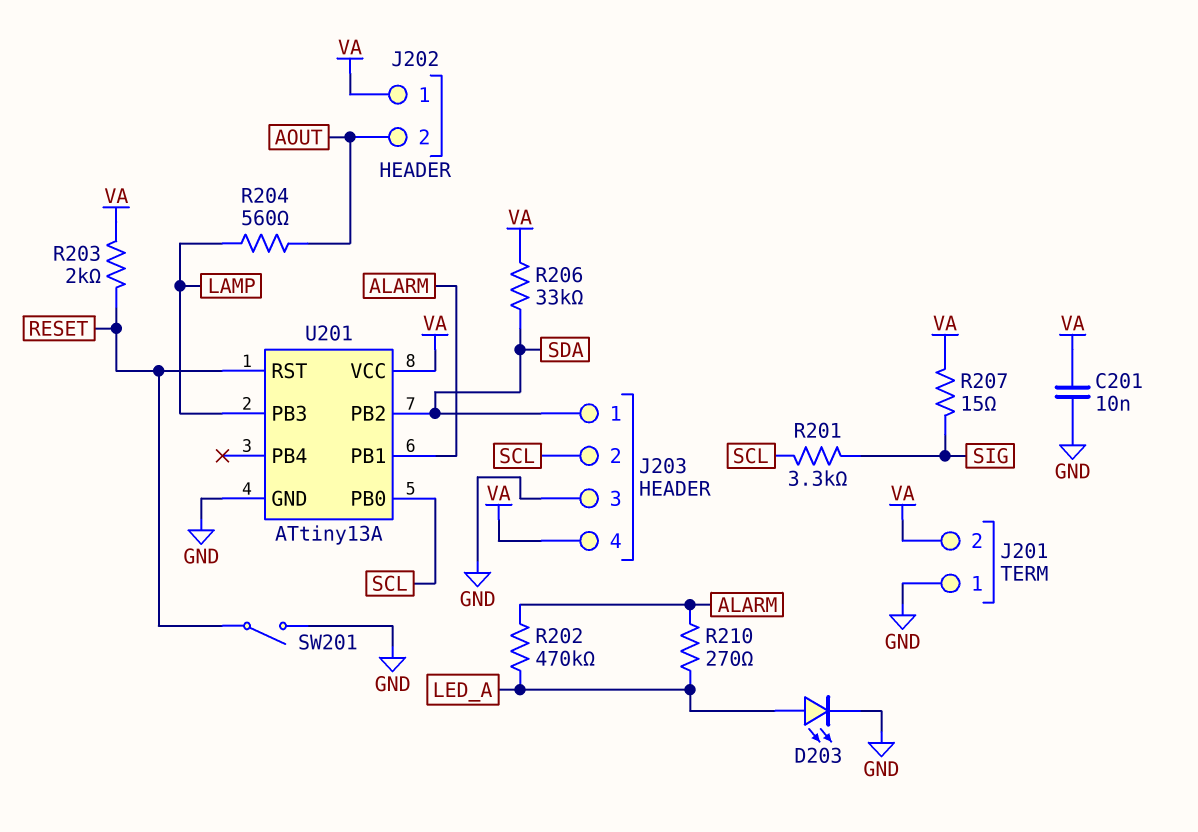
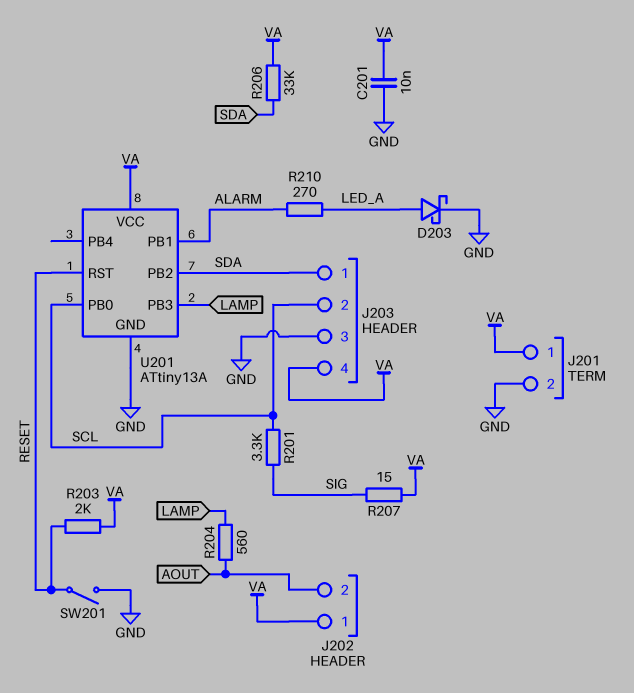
D203: LED (A LED_A, K GND) -> schottky (A LED_A, K GND)
J201 pin 1: GND -> VA
J201 pin 2: VA -> GND
R202: 470k (ALARM, LED_A) -> none

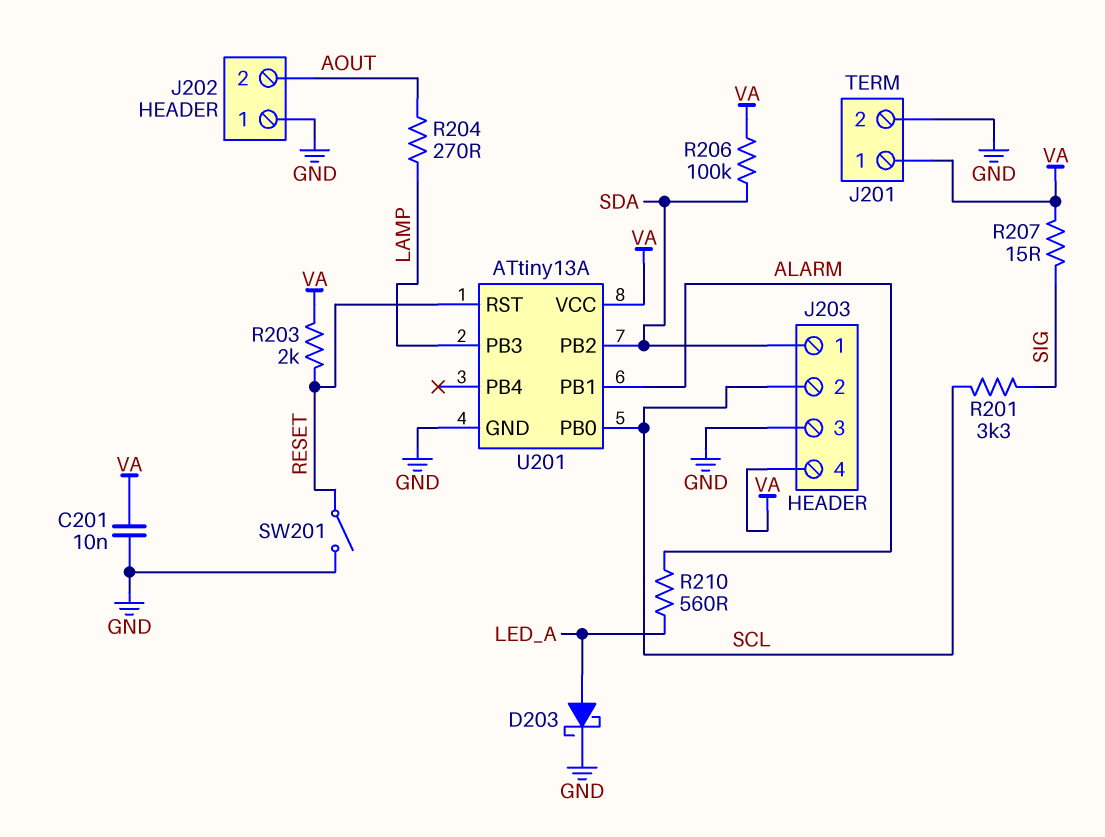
J202 pin 1: VA -> GND
R204: 560 (AOUT, LAMP) -> 270 (AOUT, LAMP)
R206: 33k (SDA, VA) -> 100k (SDA, VA)
R210: 270 (ALARM, LED_A) -> 560 (ALARM, LED_A)

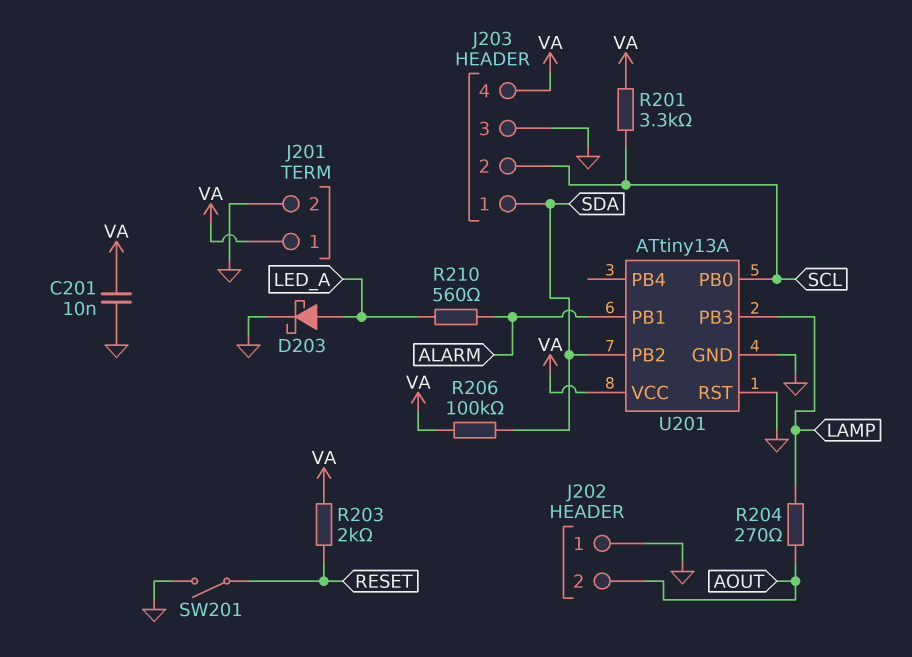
R201: 3.3k (SCL, SIG) -> 3.3k (SCL, VA)
R207: 15 (SIG, VA) -> none
U201 pin RST: RESET -> GND

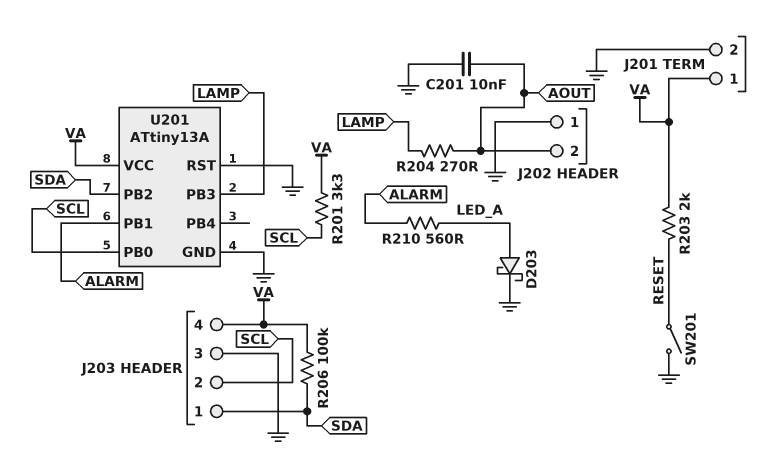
C201: 10nF (GND, VA) -> 10nF (AOUT, GND)

